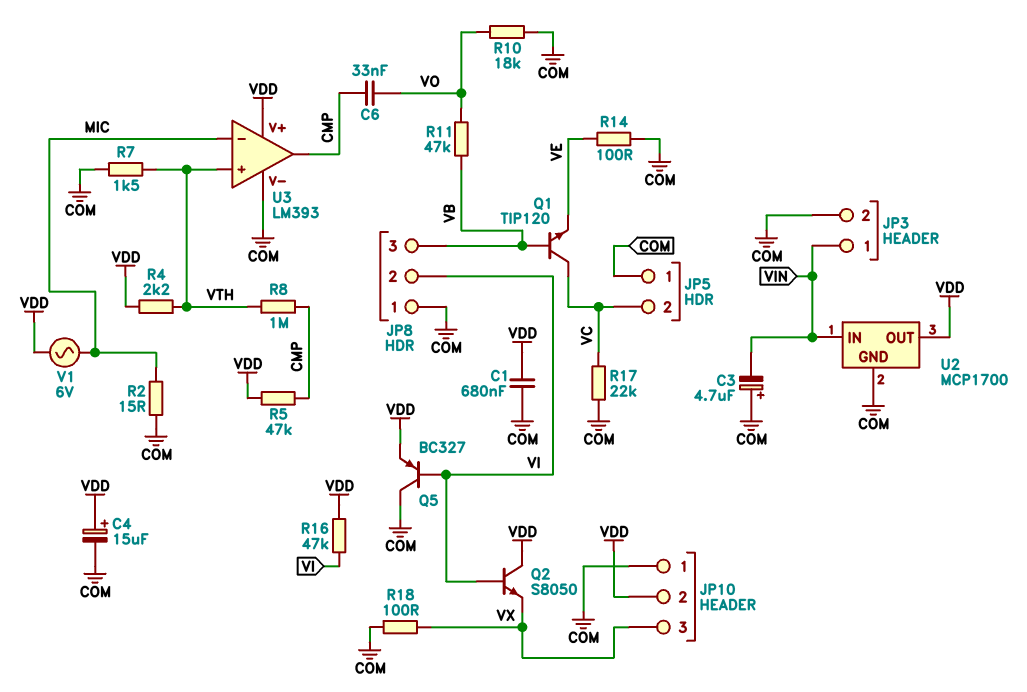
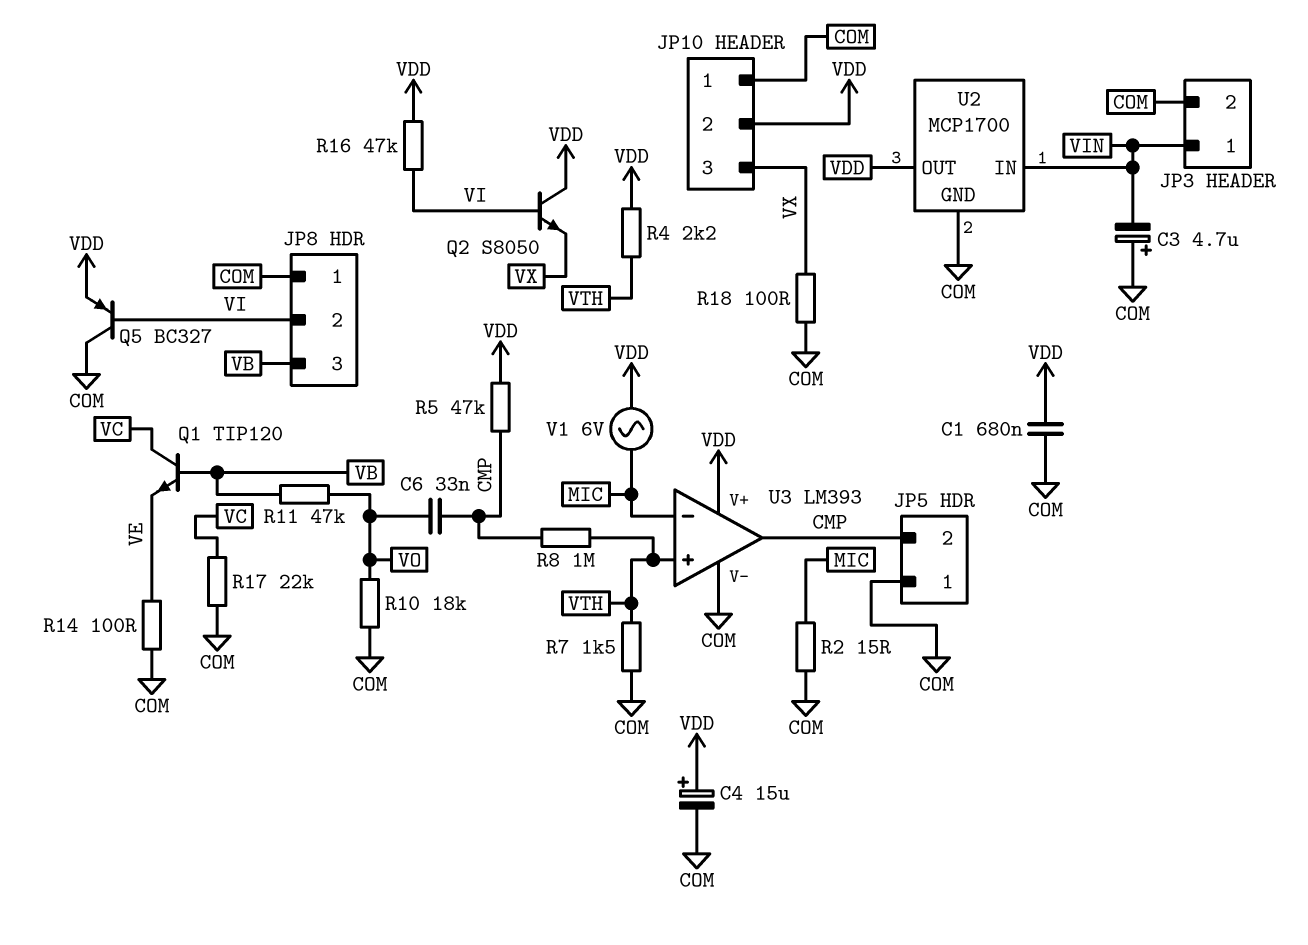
JP5 pin 2: VC -> CMP

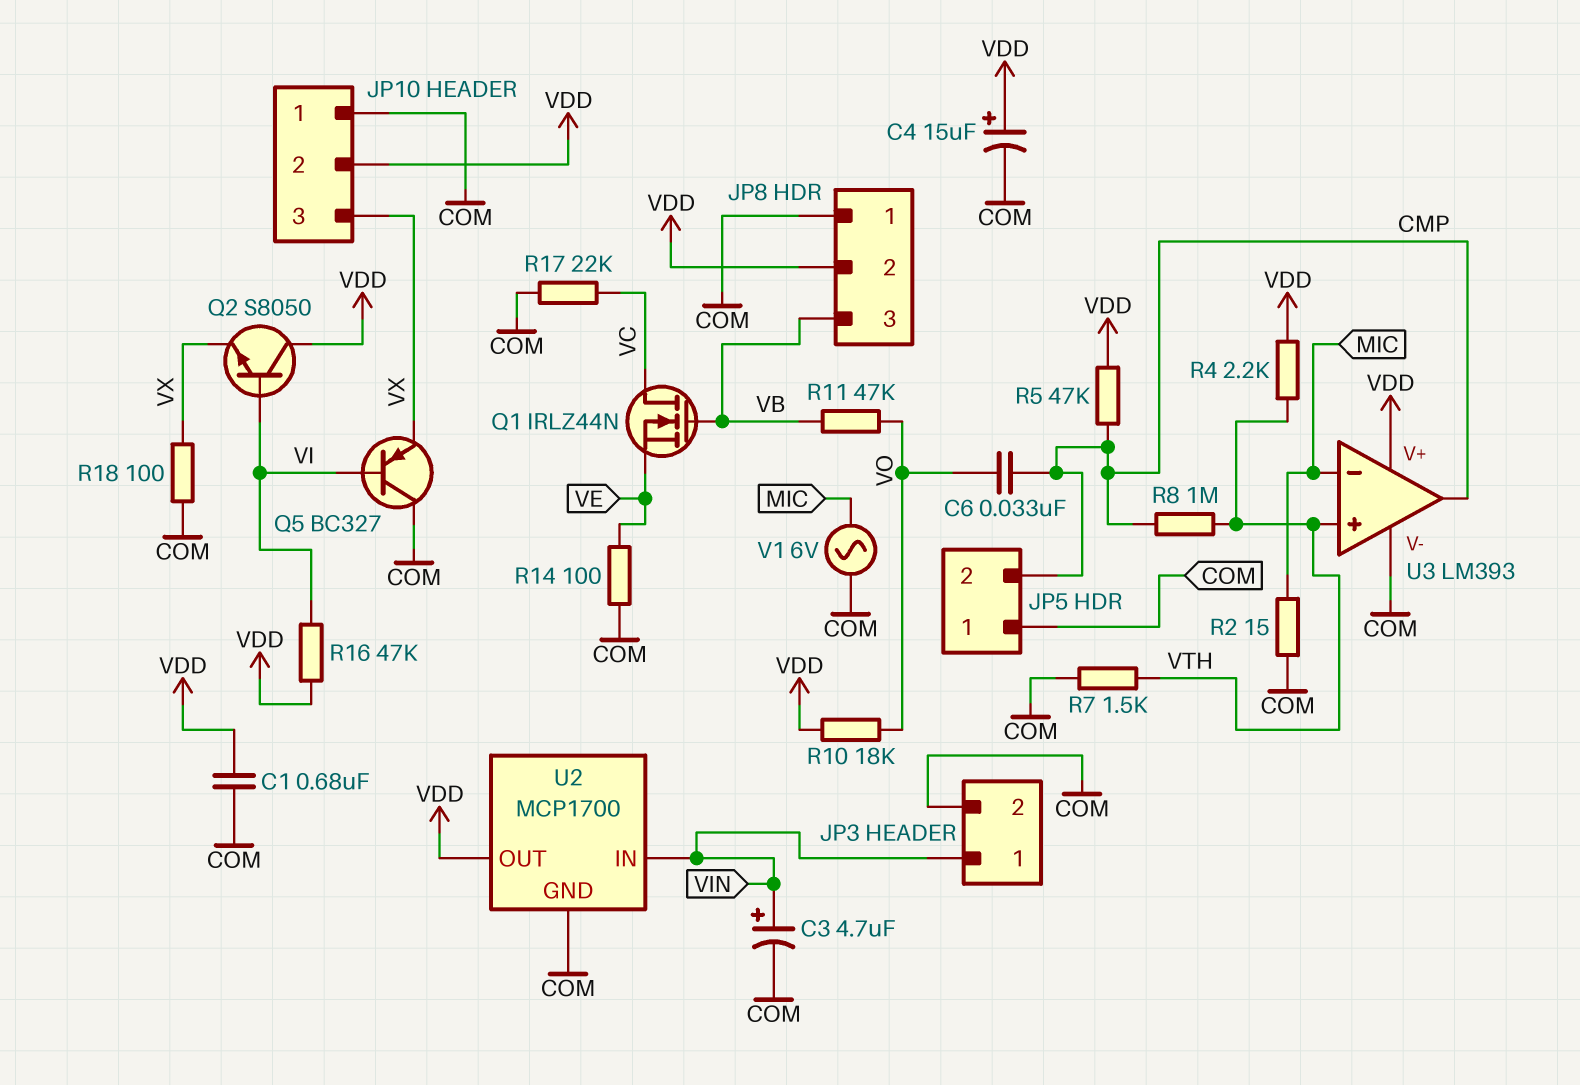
C3: 4.7uF (plus COM, minus VIN) -> 4.7uF (plus VIN, minus COM)
JP8 pin 2: VI -> VDD
Q1: NPN TIP120 (B VB, C VC, E VE) -> NMOS IRLZ44N (G VB, D VC, S VE)
Q5: PNP BC327 (B VI, C COM, E VDD) -> PNP BC327 (B VI, C COM, E VX)
R10: 18k (COM, VO) -> 18k (VDD, VO)
V1: AC 6V (MIC, VDD) -> AC 6V (COM, MIC)

